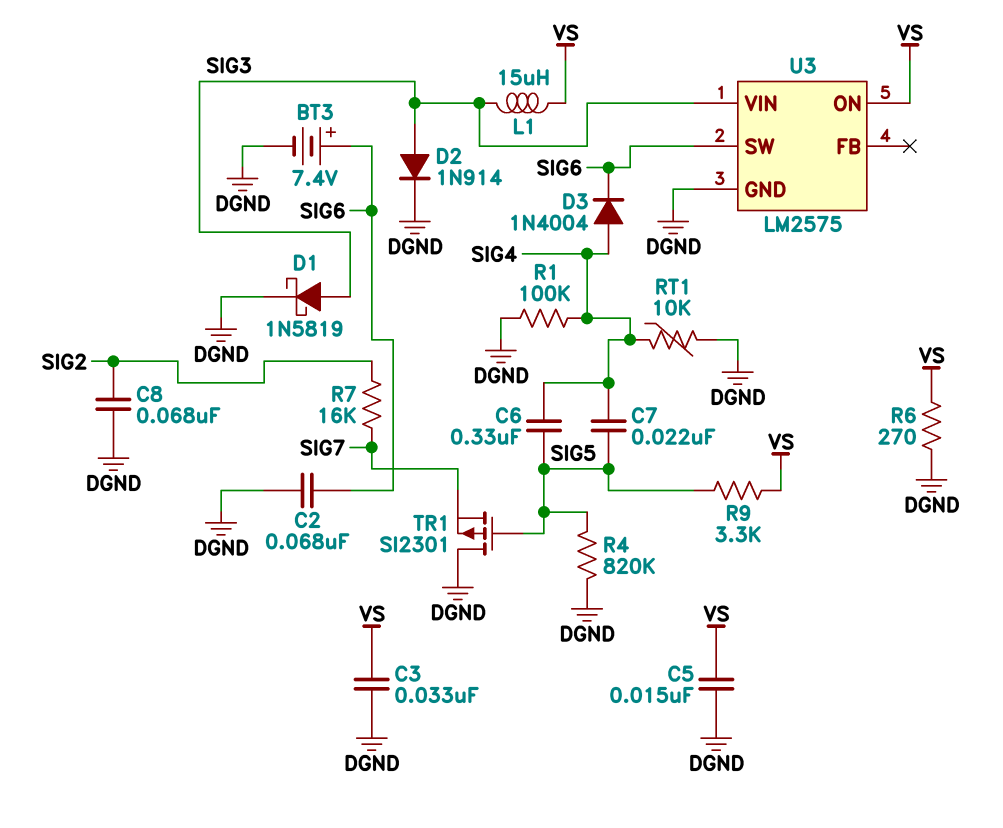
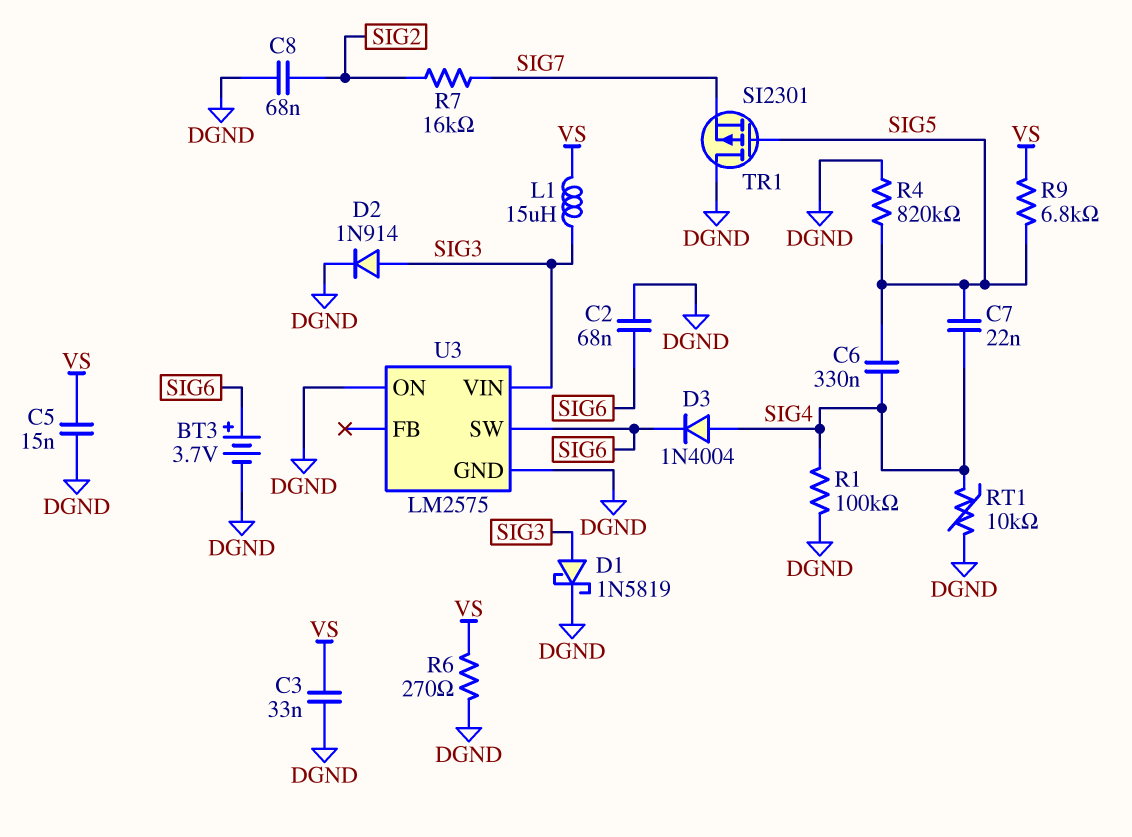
BT3: 7.4V (plus SIG6, minus DGND) -> 3.7V (plus SIG6, minus DGND)
R9: 3.3k (SIG5, VS) -> 6.8k (SIG5, VS)
U3 pin ON: VS -> DGND

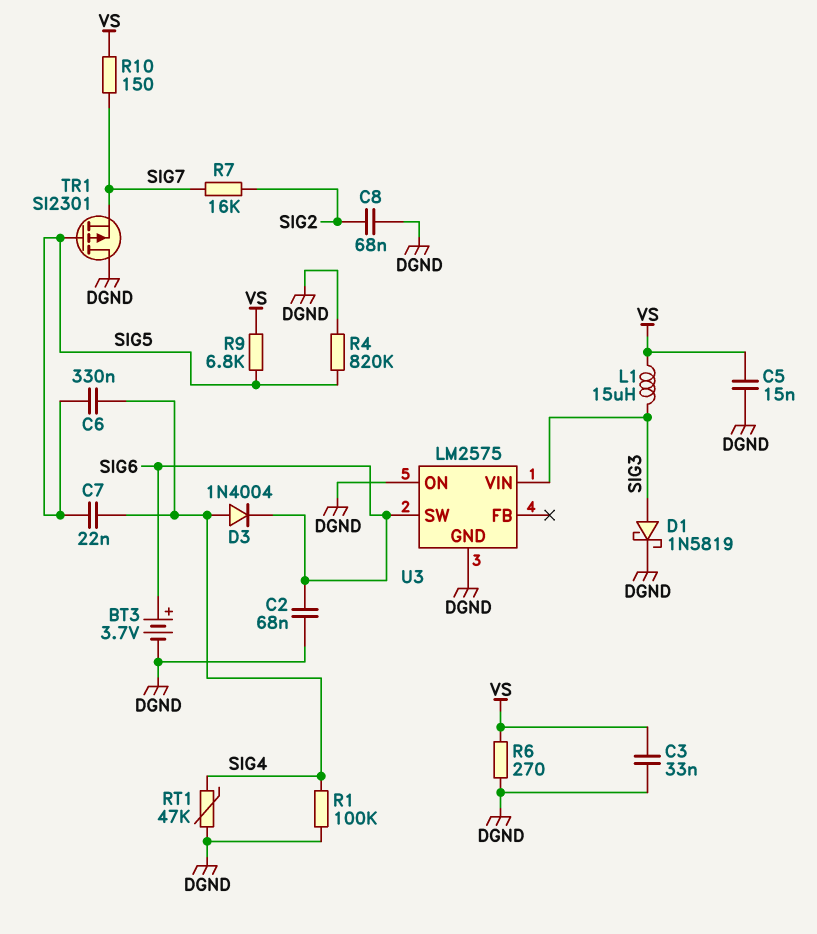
D2: diode 1N914 (A SIG3, K DGND) -> none
R10: none -> 150 (SIG7, VS)
RT1: 10k (DGND, SIG4) -> 47k (DGND, SIG4)

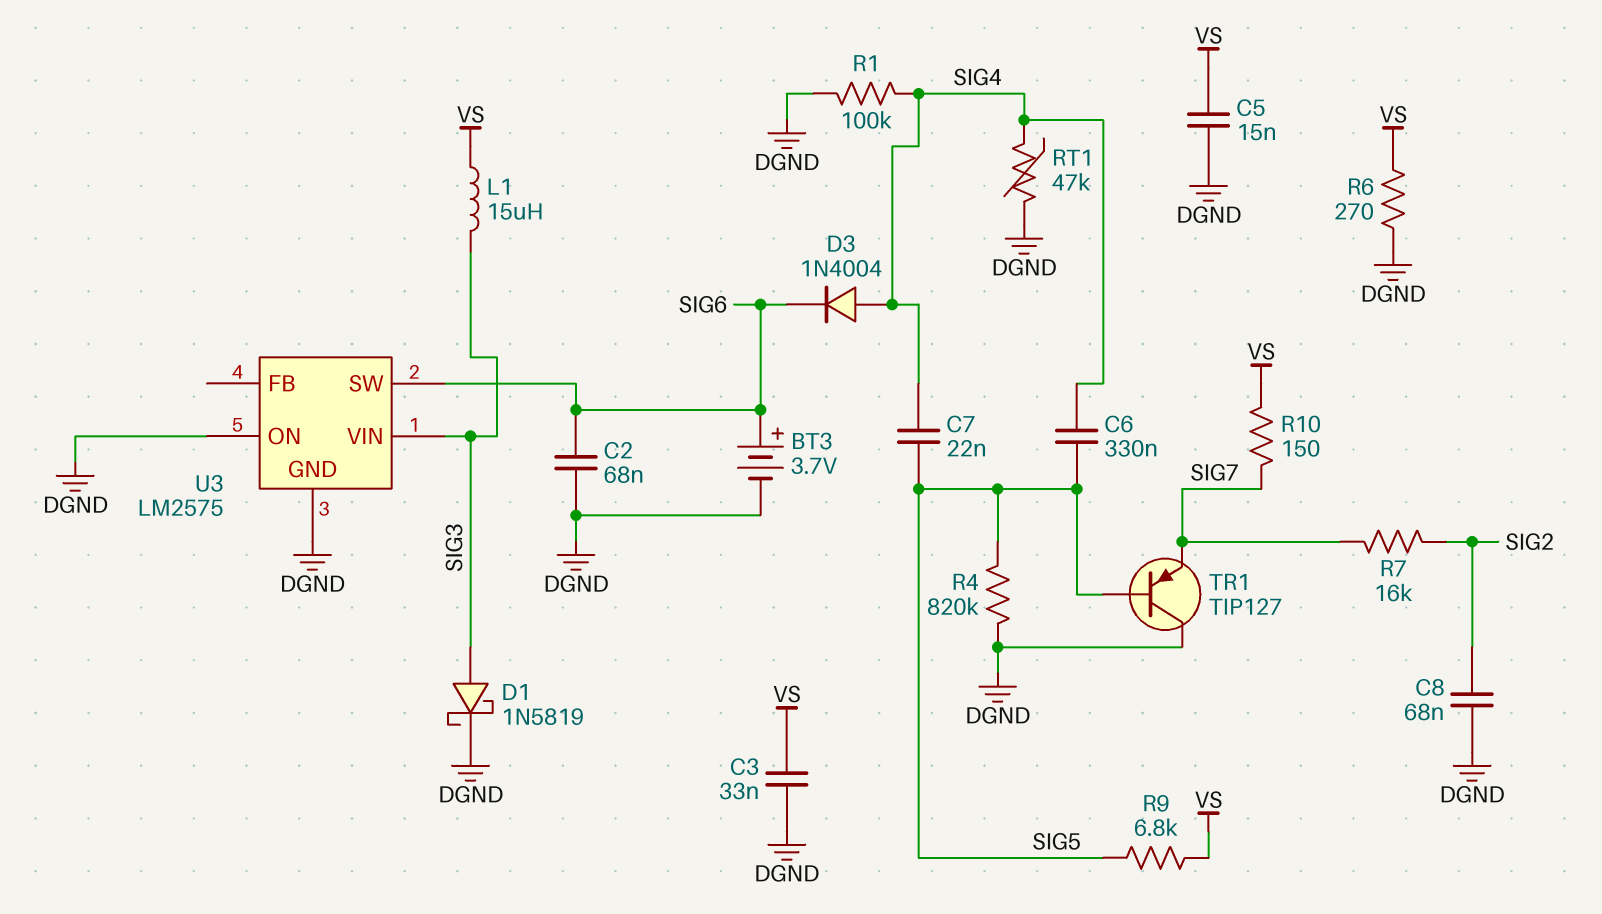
TR1: PMOS SI2301 (G SIG5, D DGND, S SIG7) -> PNP TIP127 (B SIG5, C DGND, E SIG7)

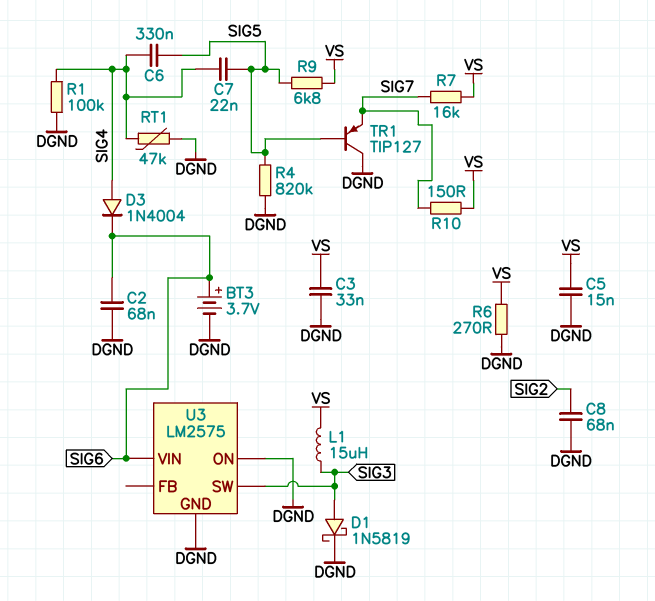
R7: 16k (SIG2, SIG7) -> 16k (SIG7, VS)
U3 pin SW: SIG6 -> SIG3
U3 pin VIN: SIG3 -> SIG6

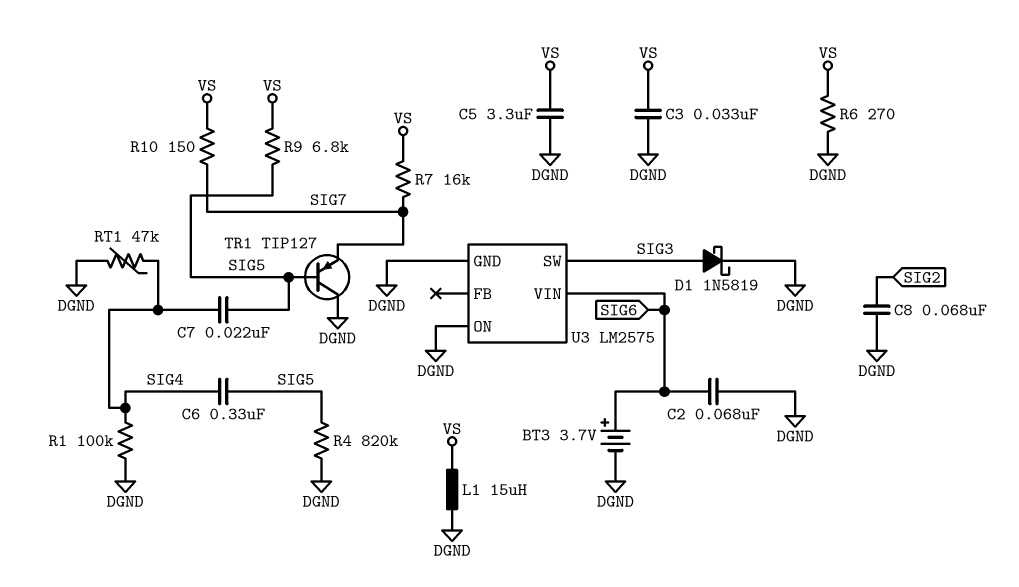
C5: 15nF (DGND, VS) -> 3.3uF (DGND, VS)
D3: diode 1N4004 (A SIG4, K SIG6) -> none
L1: 15uH (SIG3, VS) -> 15uH (DGND, VS)

